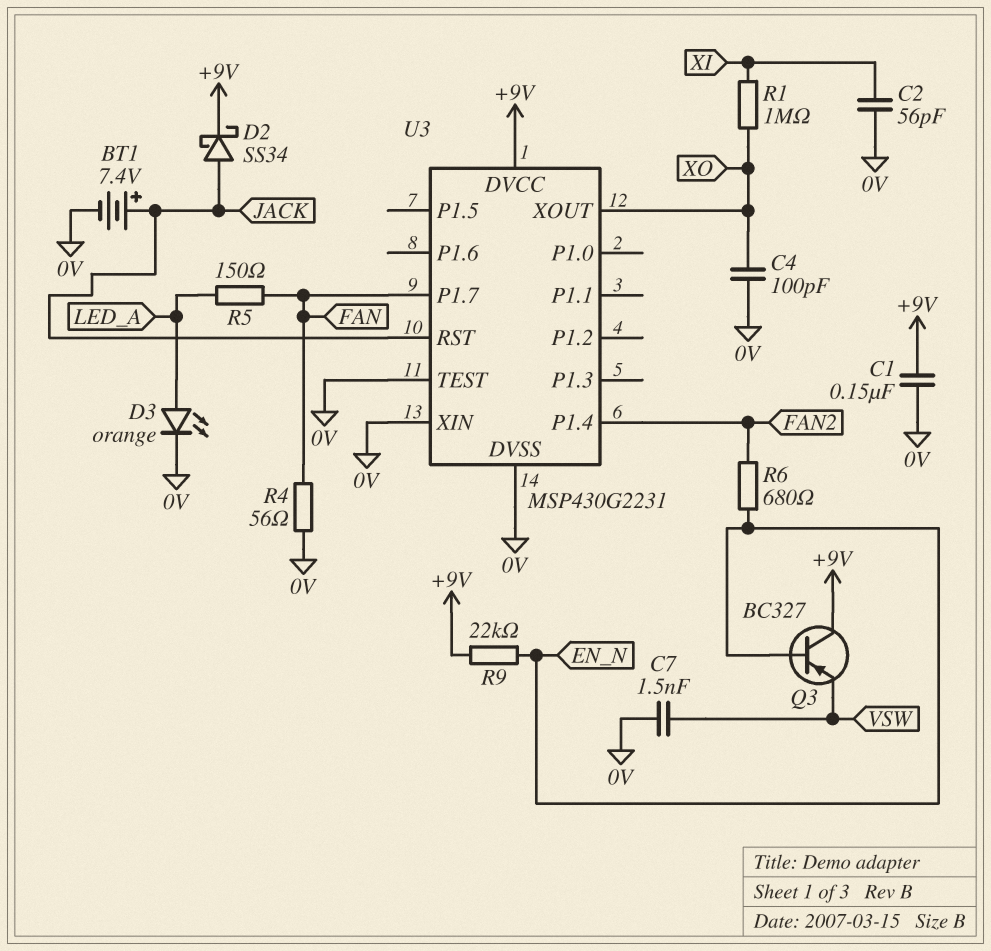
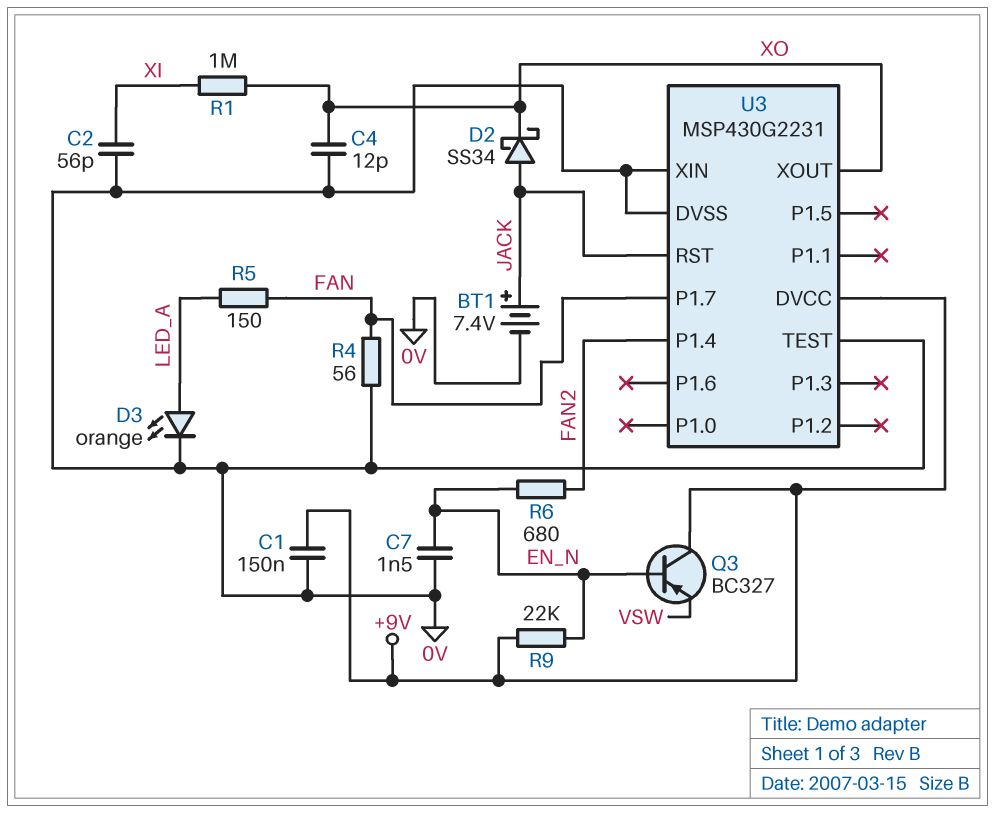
C4: 100pF (0V, XO) -> 12pF (0V, XO)
C7: 1.5nF (0V, VSW) -> 1.5nF (0V, EN_N)
D2: schottky SS34 (A JACK, K +9V) -> schottky SS34 (A JACK, K XO)

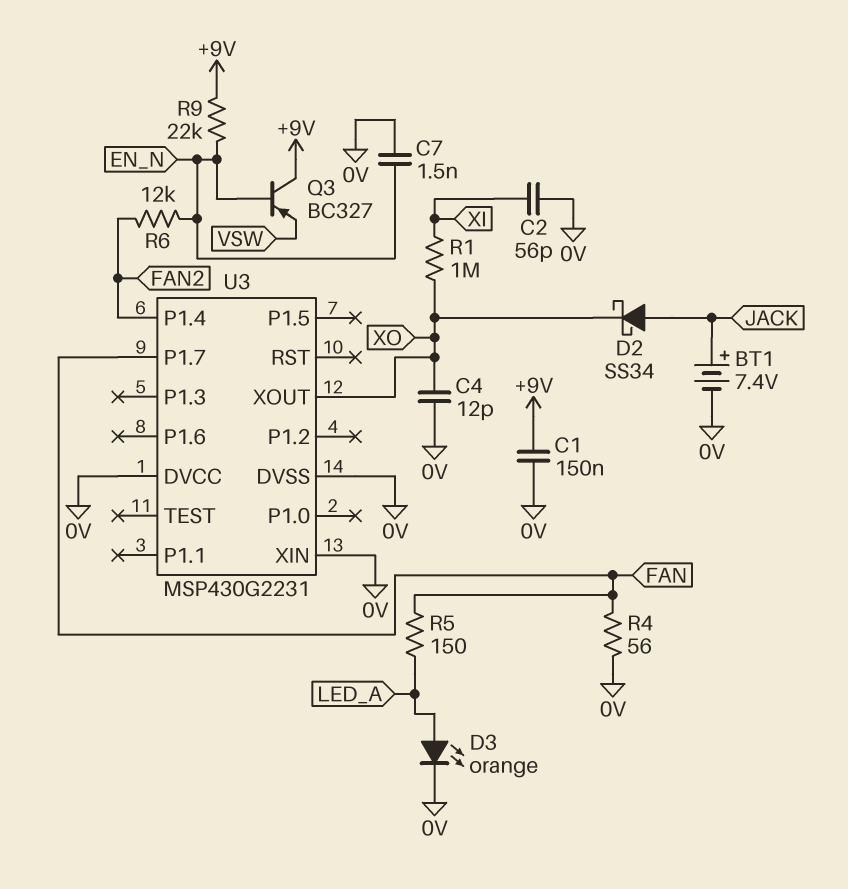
R6: 680 (EN_N, FAN2) -> 12k (EN_N, FAN2)
U3 pin DVCC: +9V -> 0V
U3 pin RST: JACK -> none
U3 pin TEST: 0V -> none

